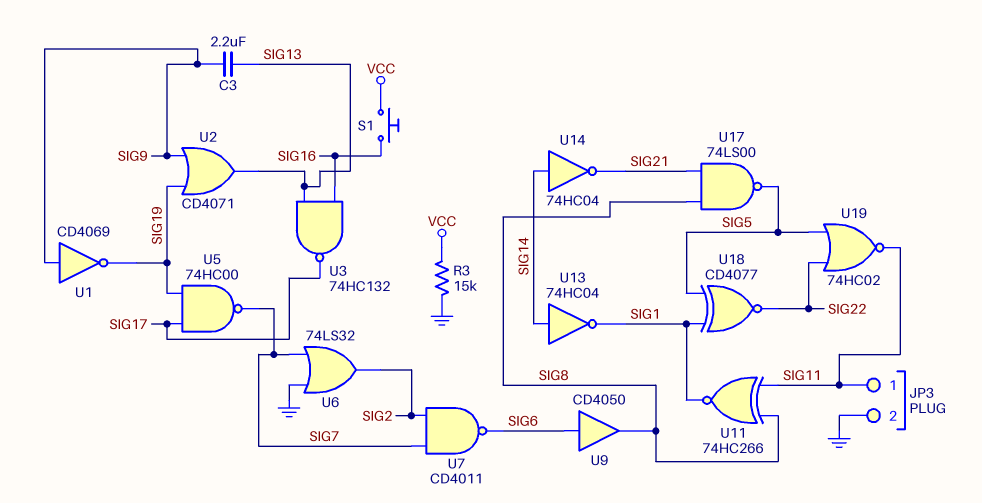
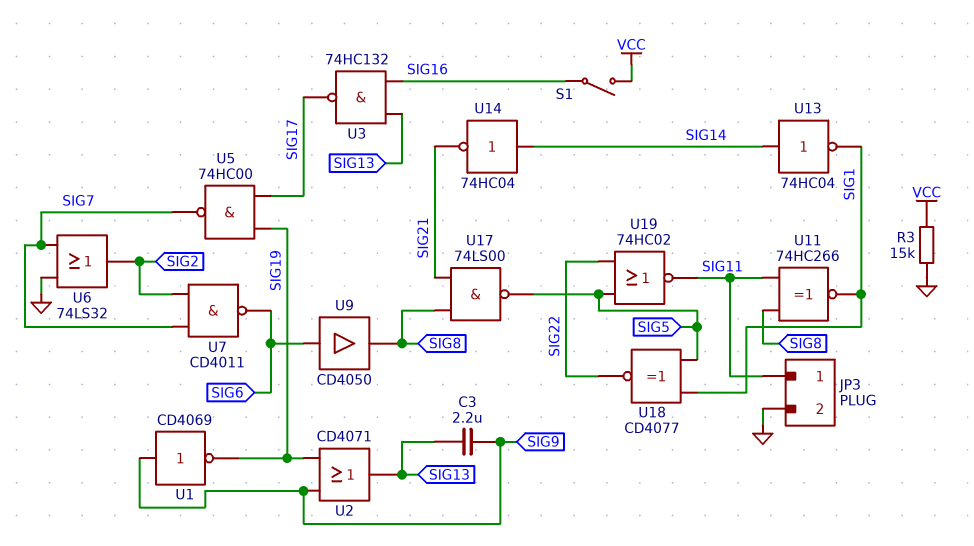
S1: button (SIG16, VCC) -> switch (SIG16, VCC)

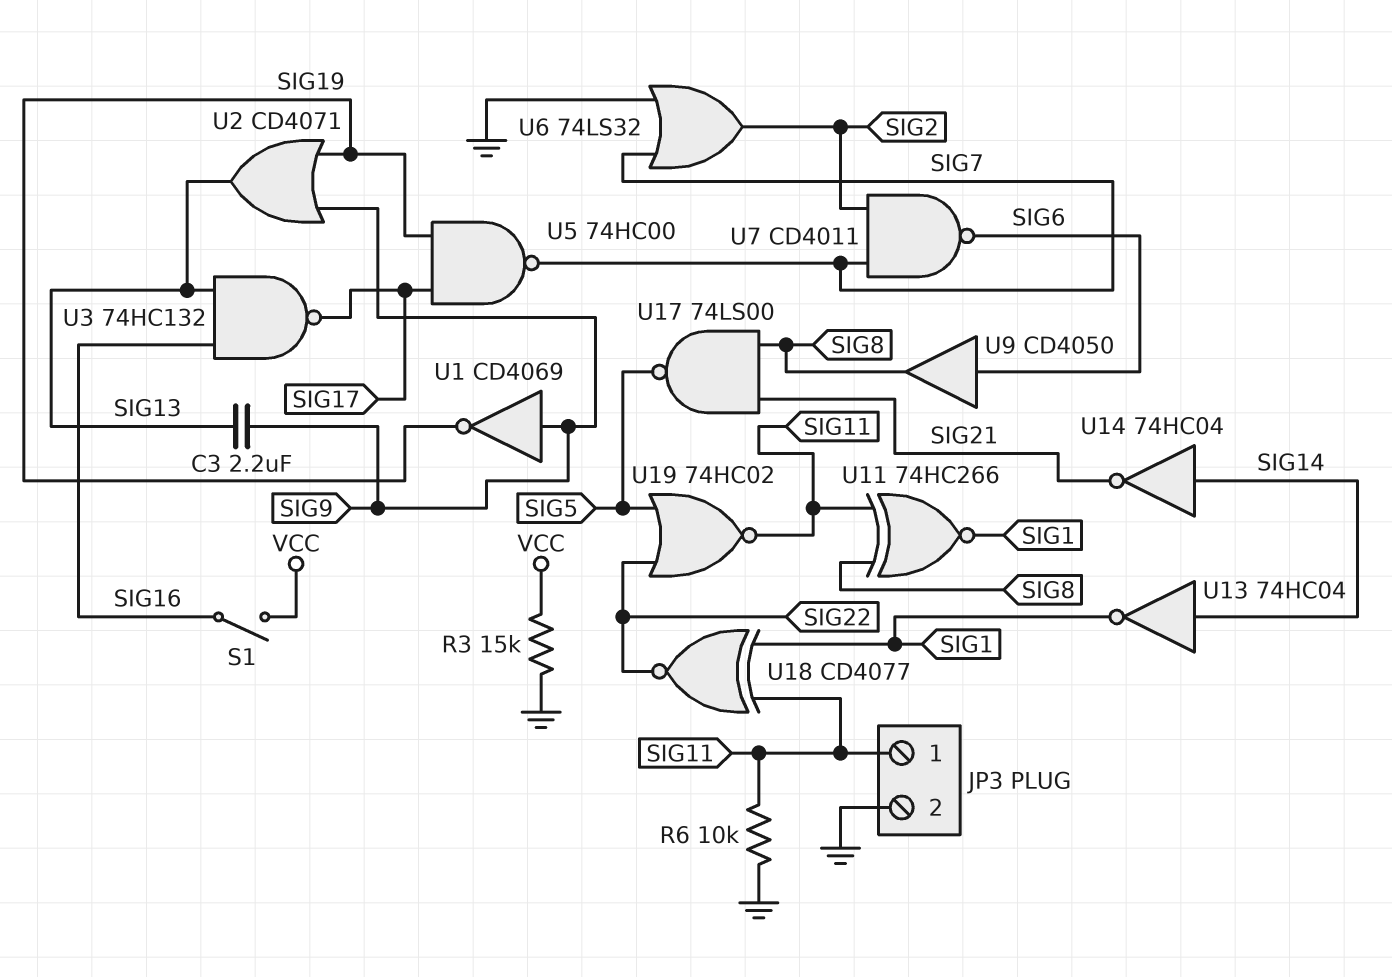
R6: none -> 10k (GND, SIG11)
U18: XNOR CD4077 (in SIG1, in SIG5, out SIG22) -> XNOR CD4077 (in SIG1, in SIG11, out SIG22)

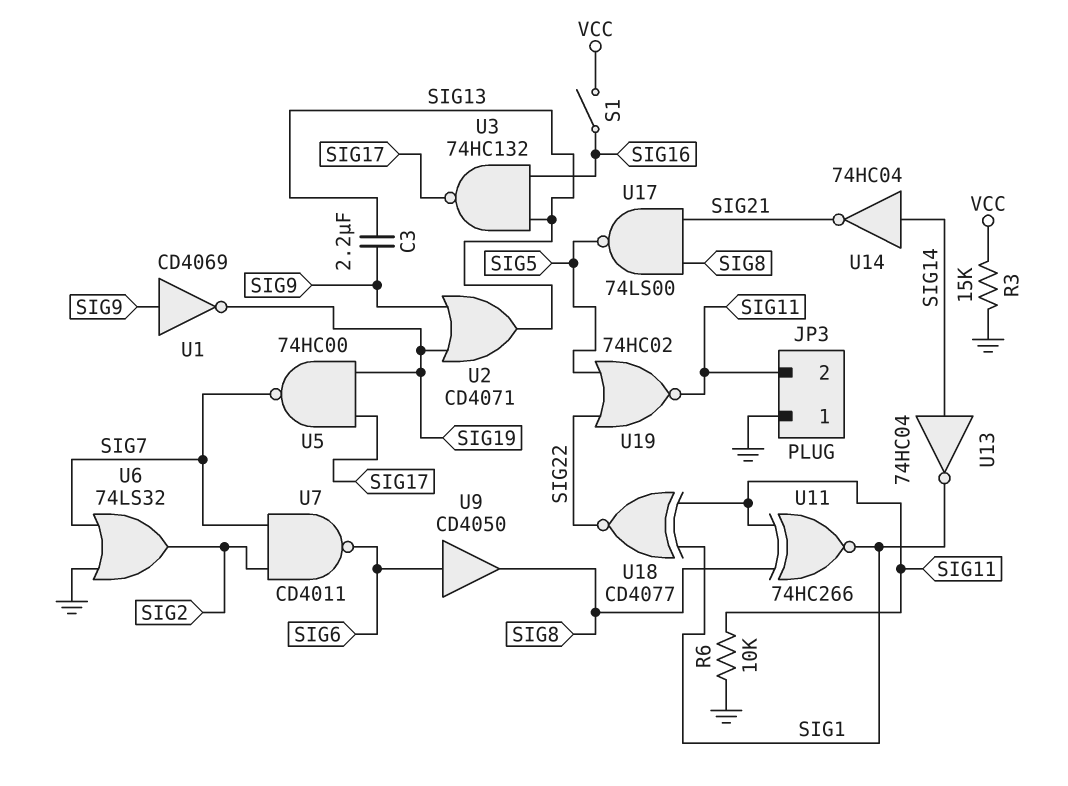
JP3 pin 1: SIG11 -> GND
JP3 pin 2: GND -> SIG11

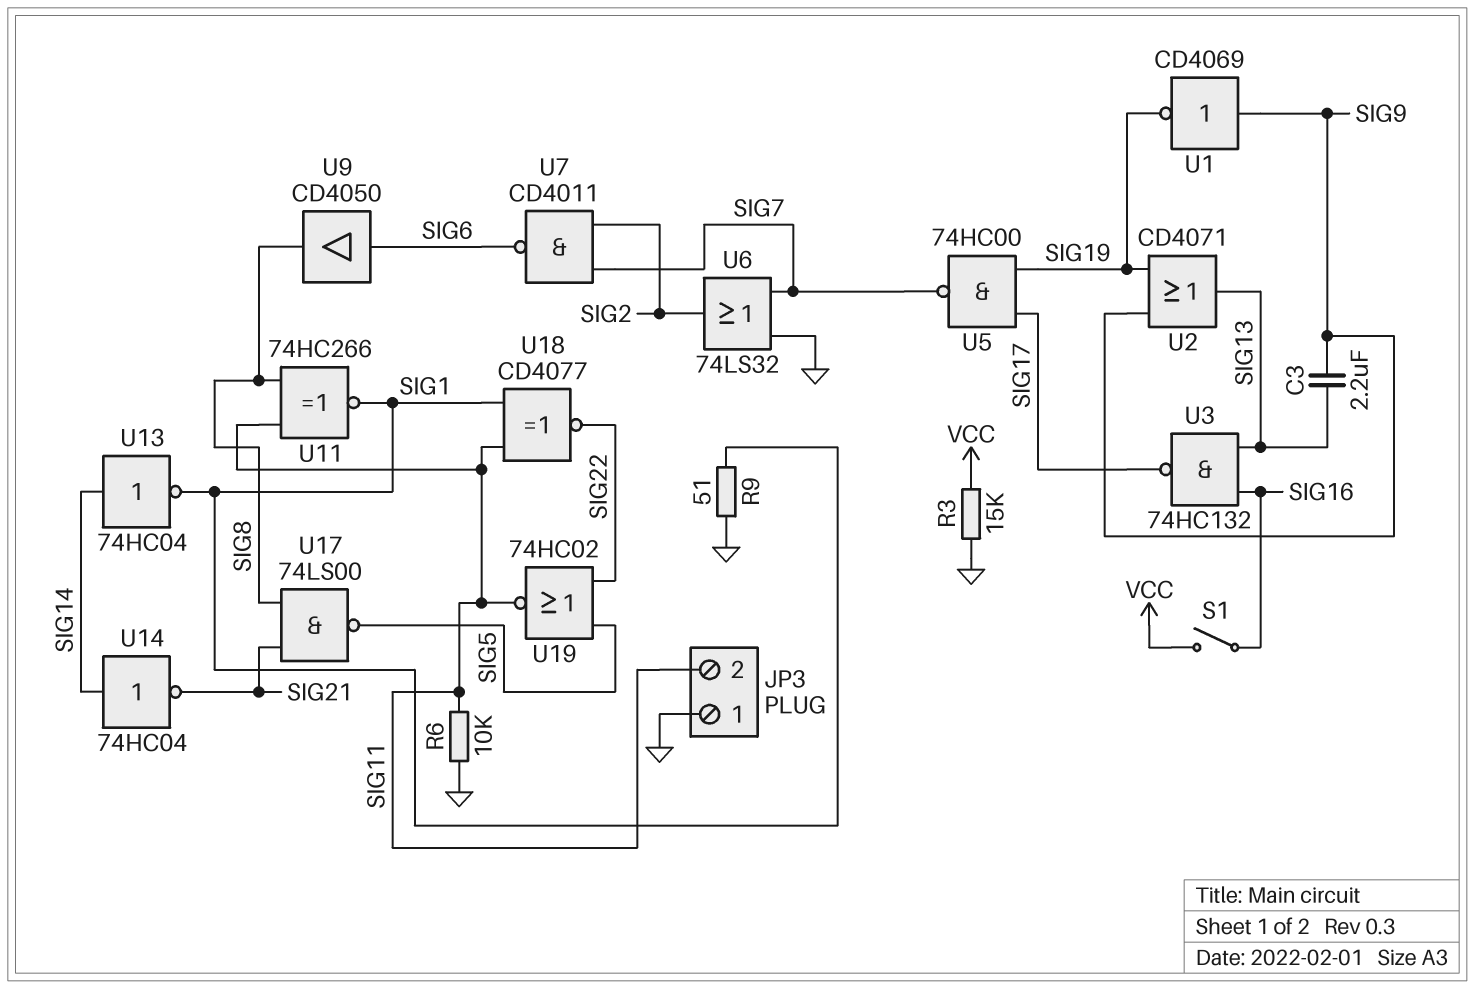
R9: none -> 51 (GND, SIG1)

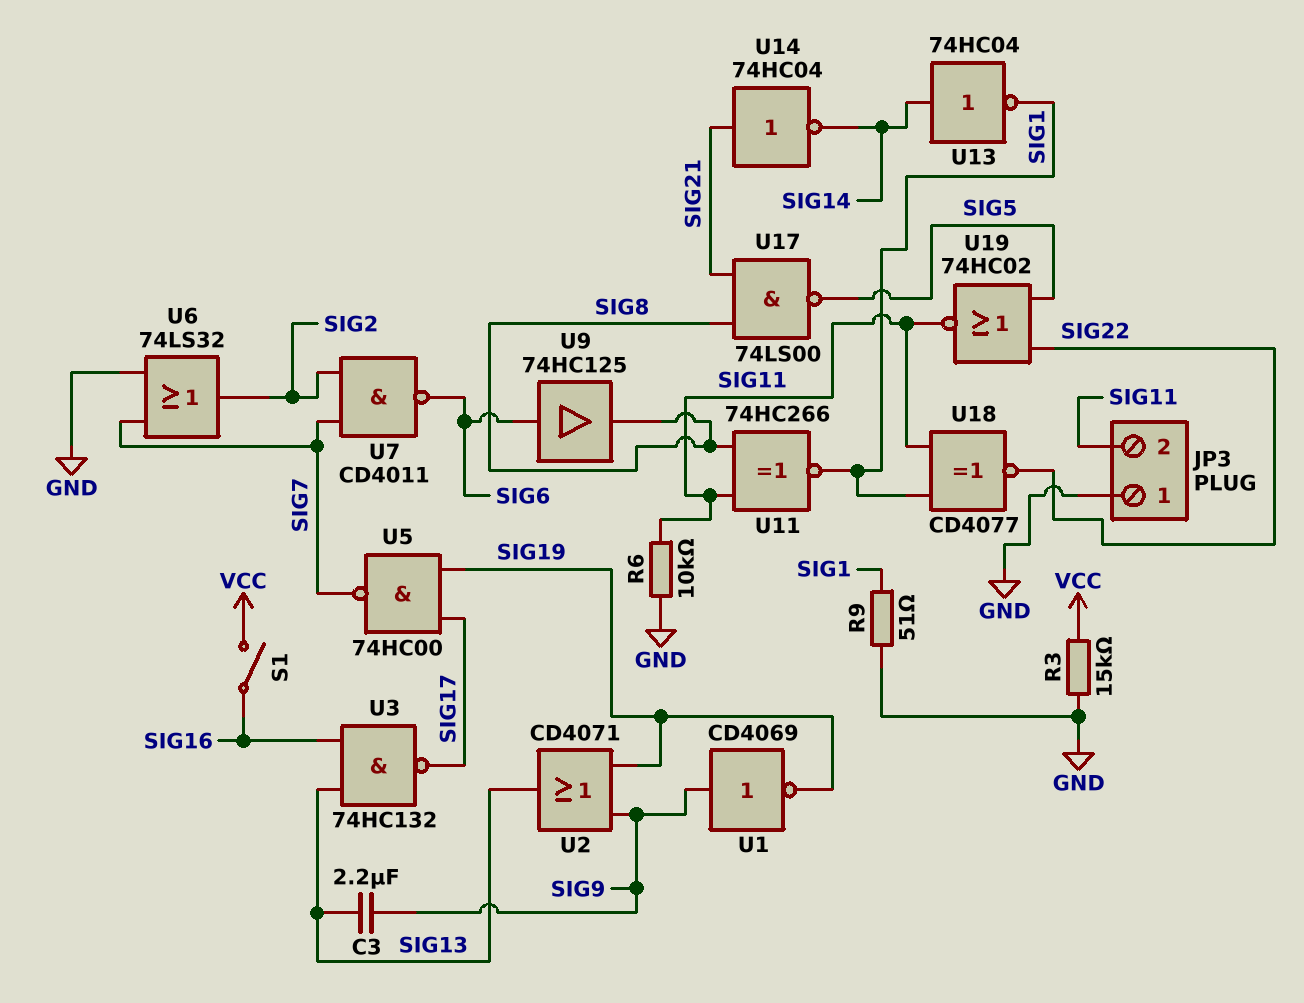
U9: buffer CD4050 (in SIG6, out SIG8) -> buffer 74HC125 (in SIG6, out SIG8)
U14: NOT 74HC04 (in SIG14, out SIG21) -> NOT 74HC04 (in SIG21, out SIG14)

